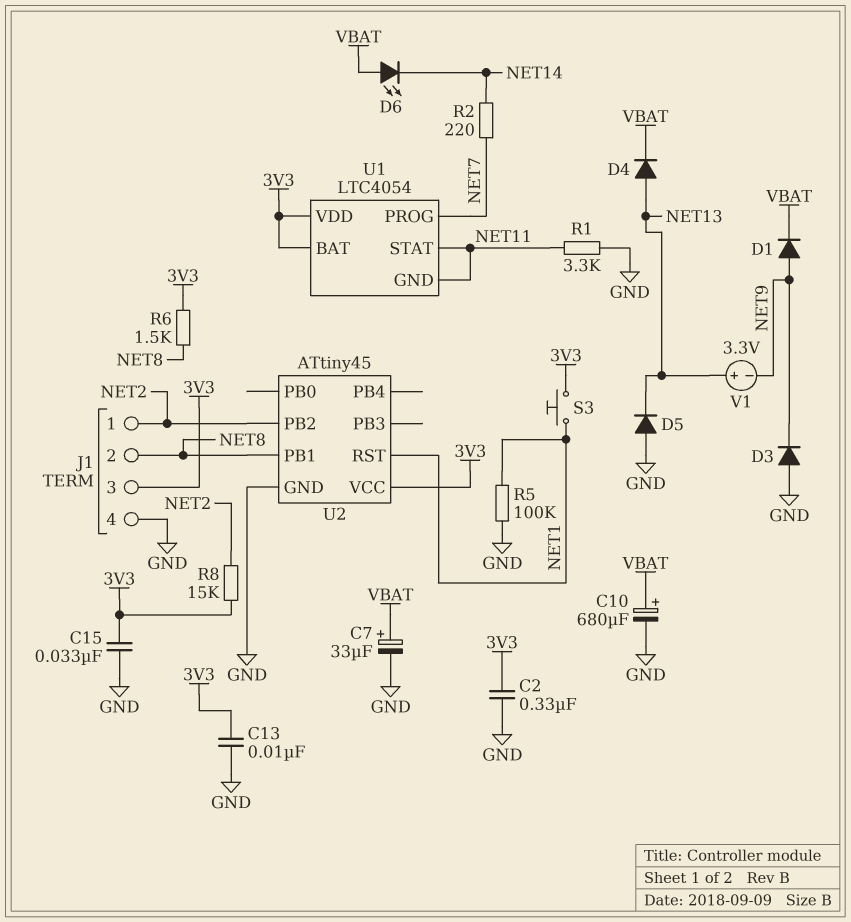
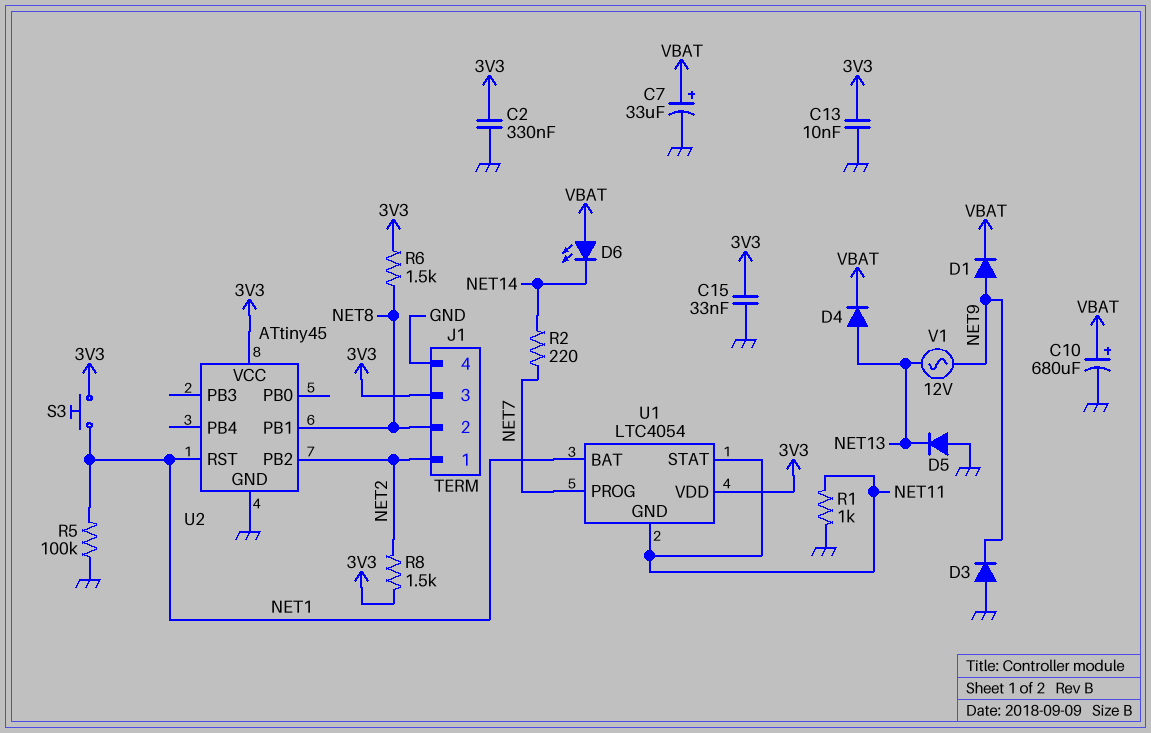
R1: 3.3k (GND, NET11) -> 1k (GND, NET11)
R8: 15k (3V3, NET2) -> 1.5k (3V3, NET2)
U1 pin BAT: 3V3 -> NET1
V1: 3.3V (plus NET13, minus NET9) -> AC 12V (NET9, NET13)

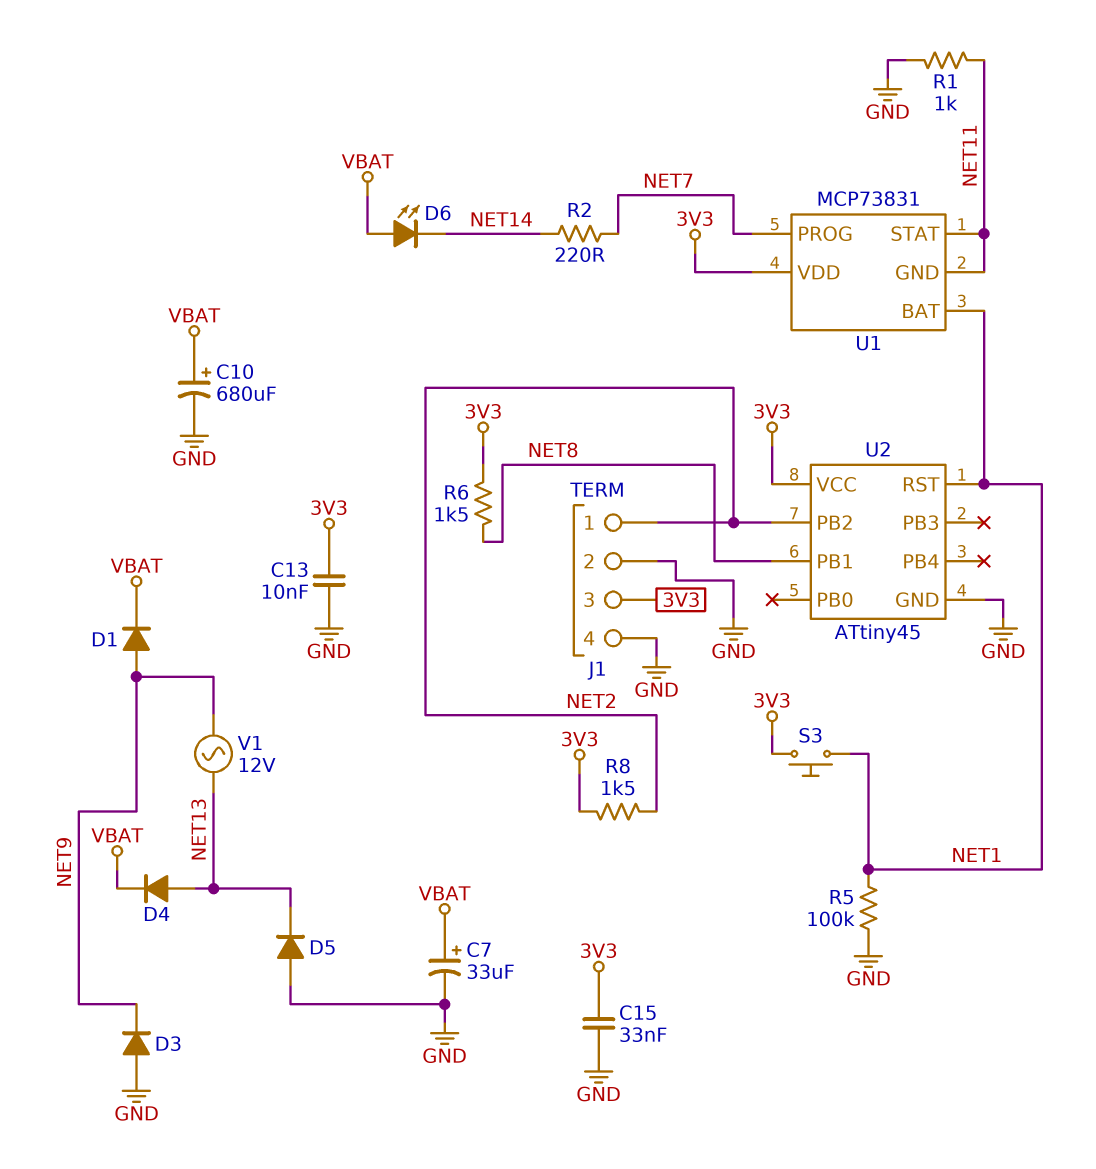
C2: 330nF (3V3, GND) -> none
J1 pin 2: NET8 -> GND
U1: LTC4054 -> MCP73831

